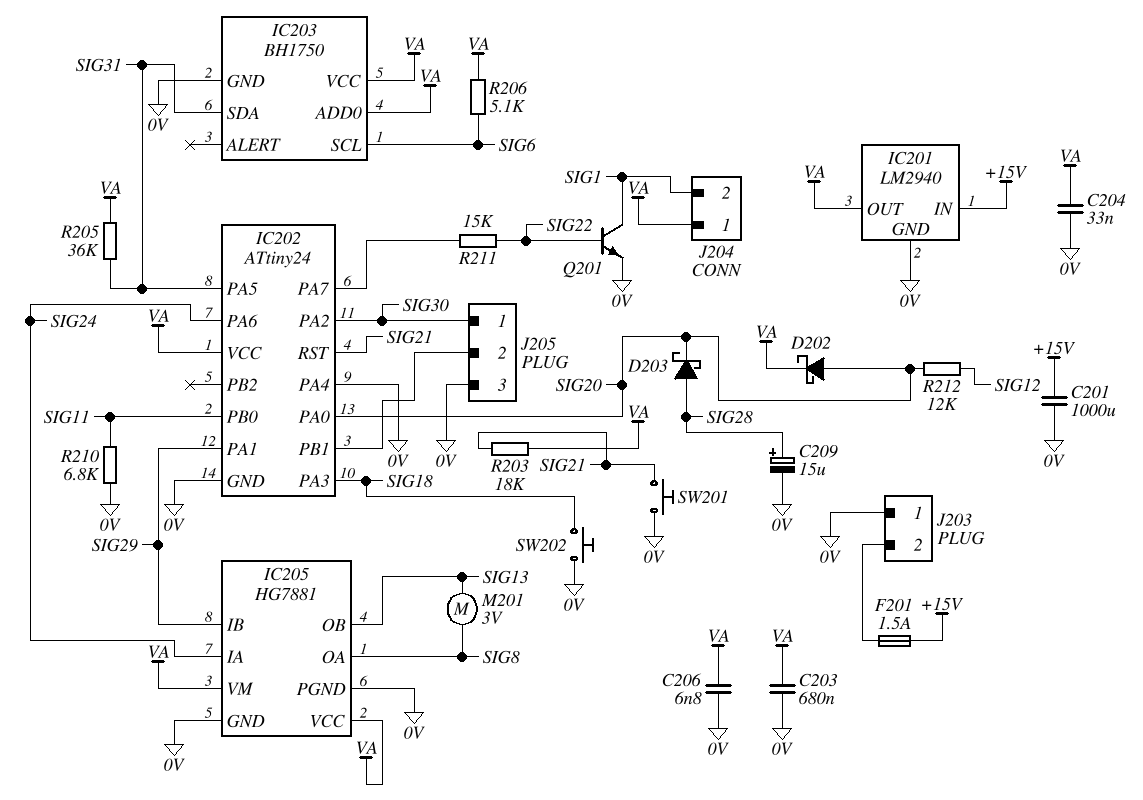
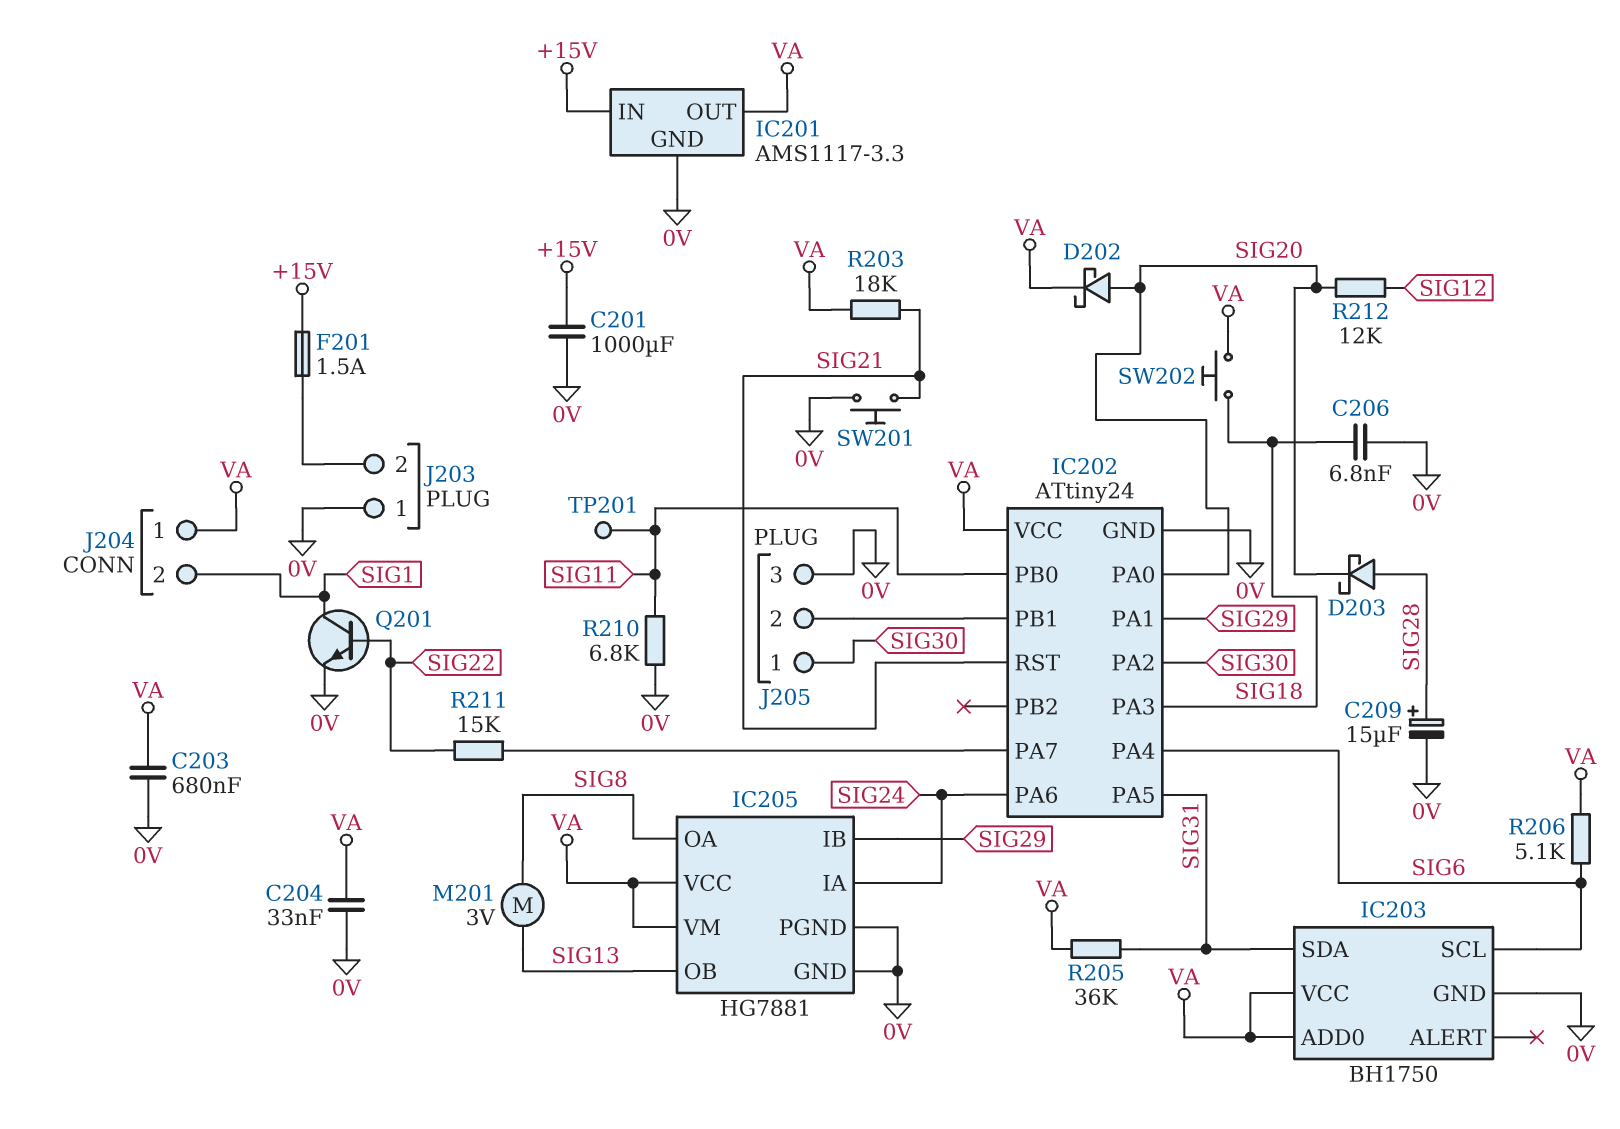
C206: 6.8nF (0V, VA) -> 6.8nF (0V, SIG18)
IC201: LM2940 -> AMS1117-3.3
IC202 pin PA4: 0V -> SIG6
SW202: button (0V, SIG18) -> button (SIG18, VA)
TP201: none -> test point (SIG11)

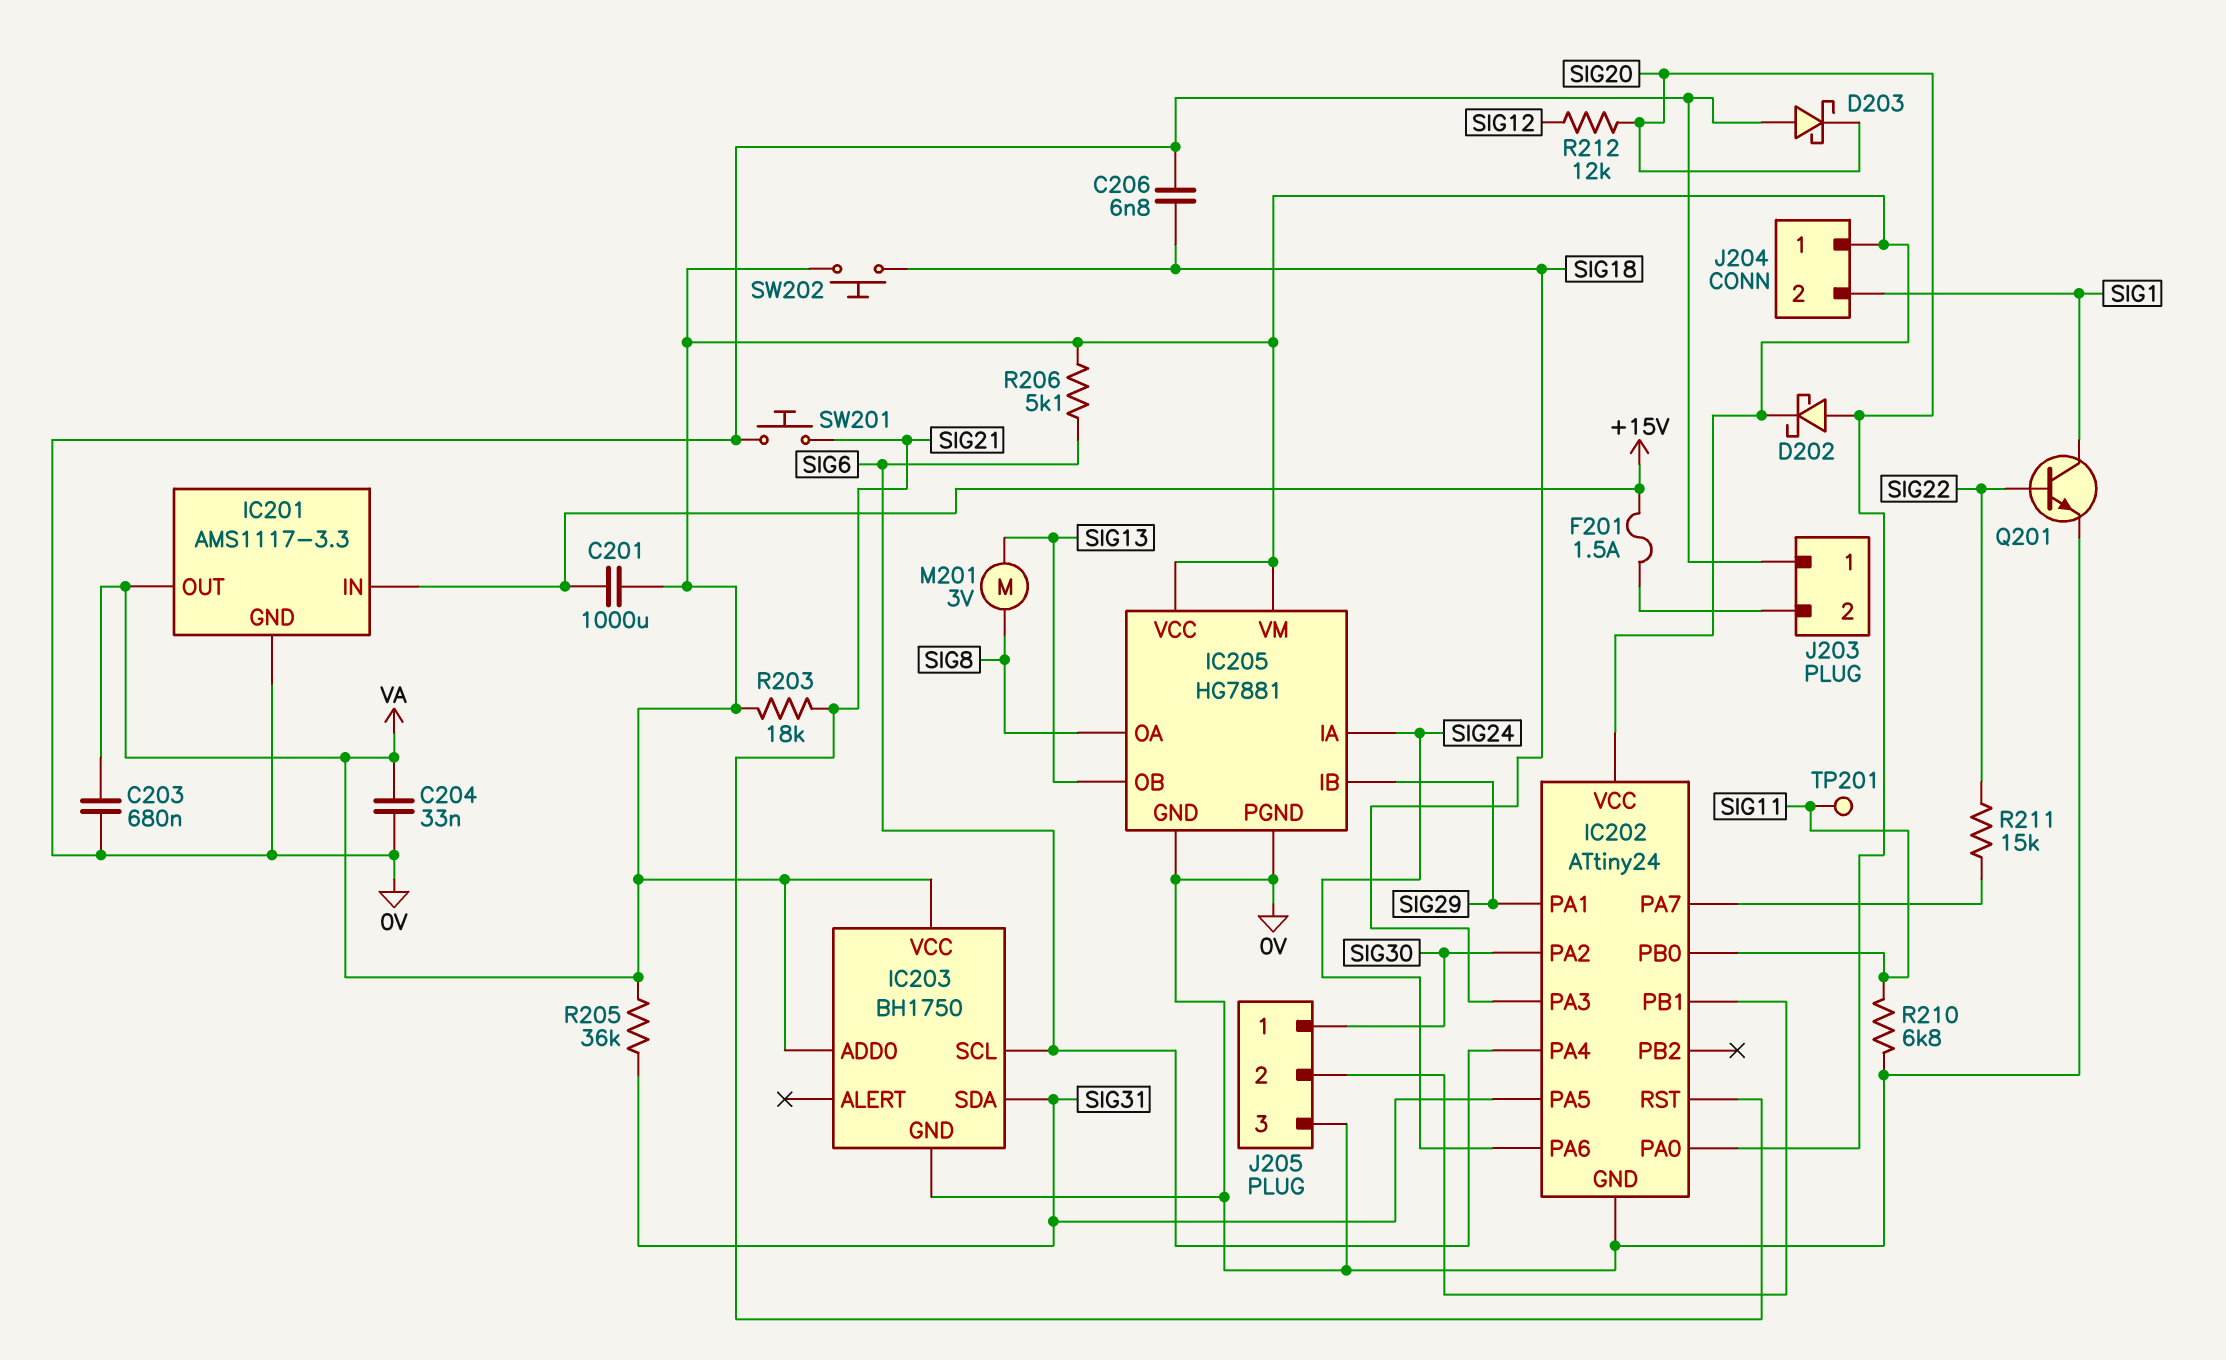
C201: 1000uF (+15V, 0V) -> 1000uF (+15V, VA)
C209: 15uF (plus SIG28, minus 0V) -> none
D203: schottky (A SIG28, K SIG20) -> schottky (A 0V, K SIG20)

